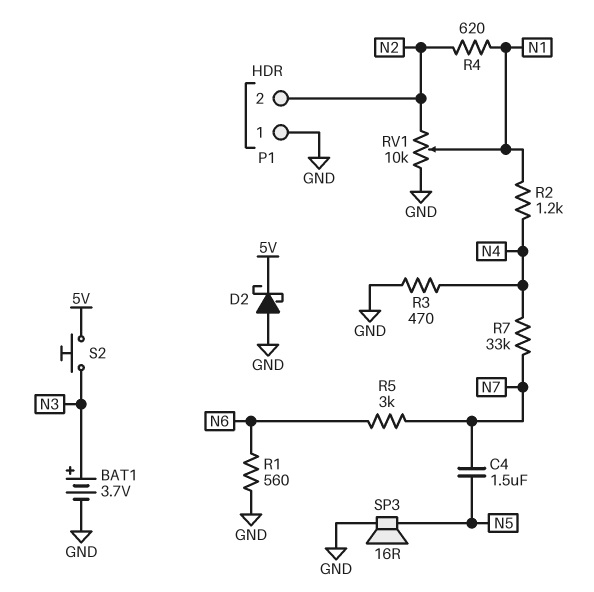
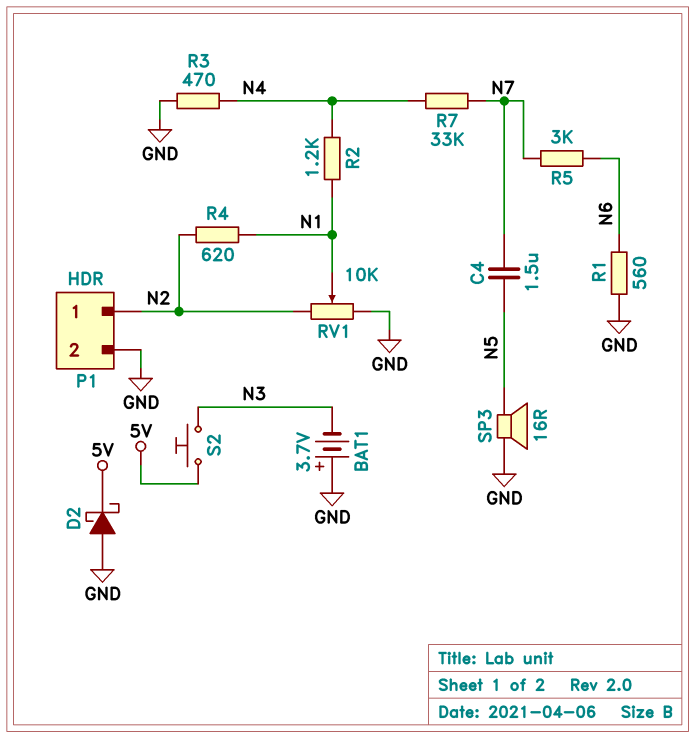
BAT1: 3.7V (plus N3, minus GND) -> 3.7V (plus GND, minus N3)
P1 pin 1: GND -> N2
P1 pin 2: N2 -> GND

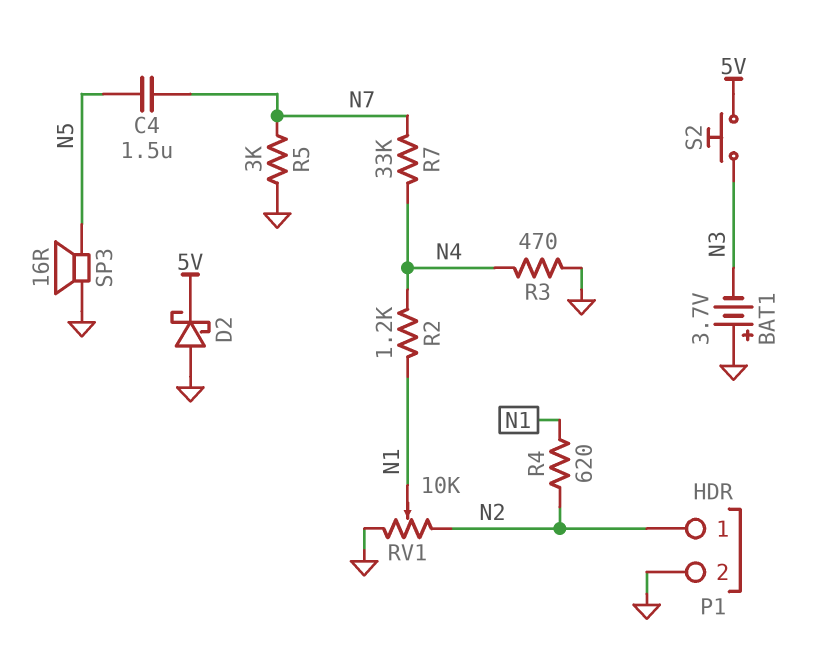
R1: 560 (GND, N6) -> none
R5: 3k (N6, N7) -> 3k (GND, N7)

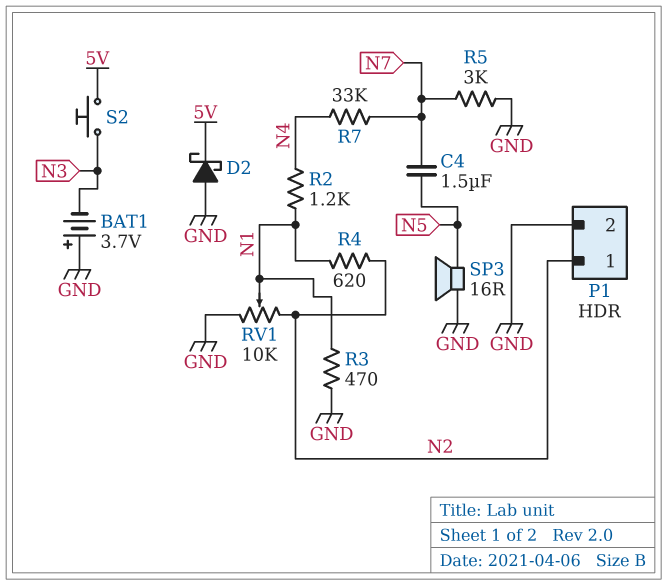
R3: 470 (GND, N4) -> 470 (GND, N1)

